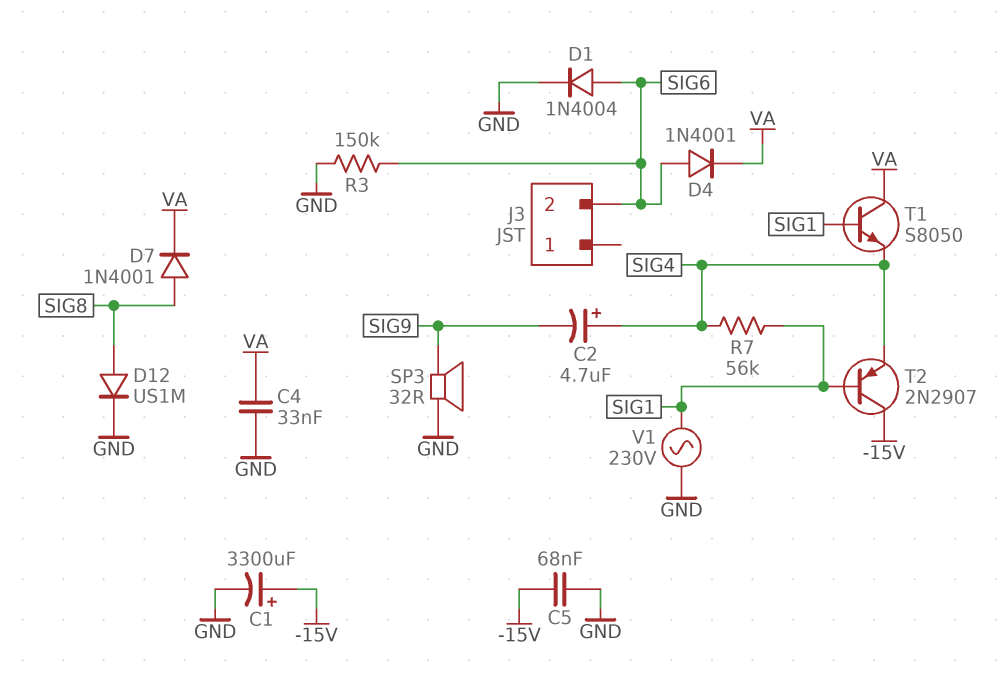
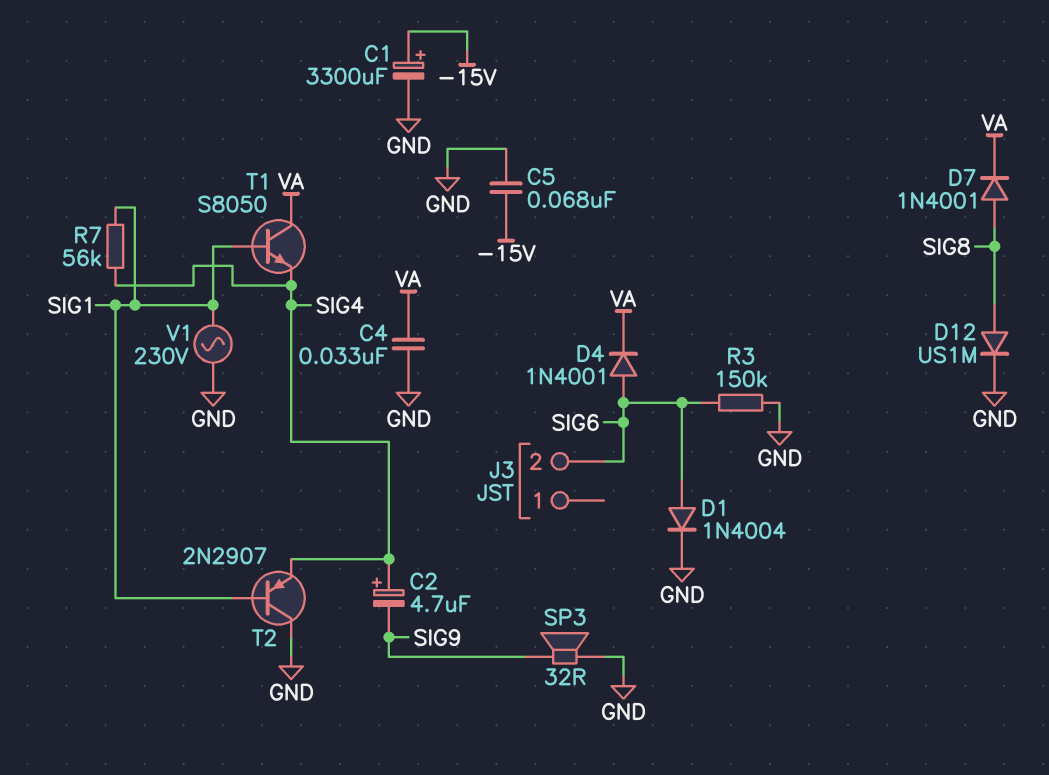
T2: PNP 2N2907 (B SIG1, C -15V, E SIG4) -> PNP 2N2907 (B SIG1, C GND, E SIG4)

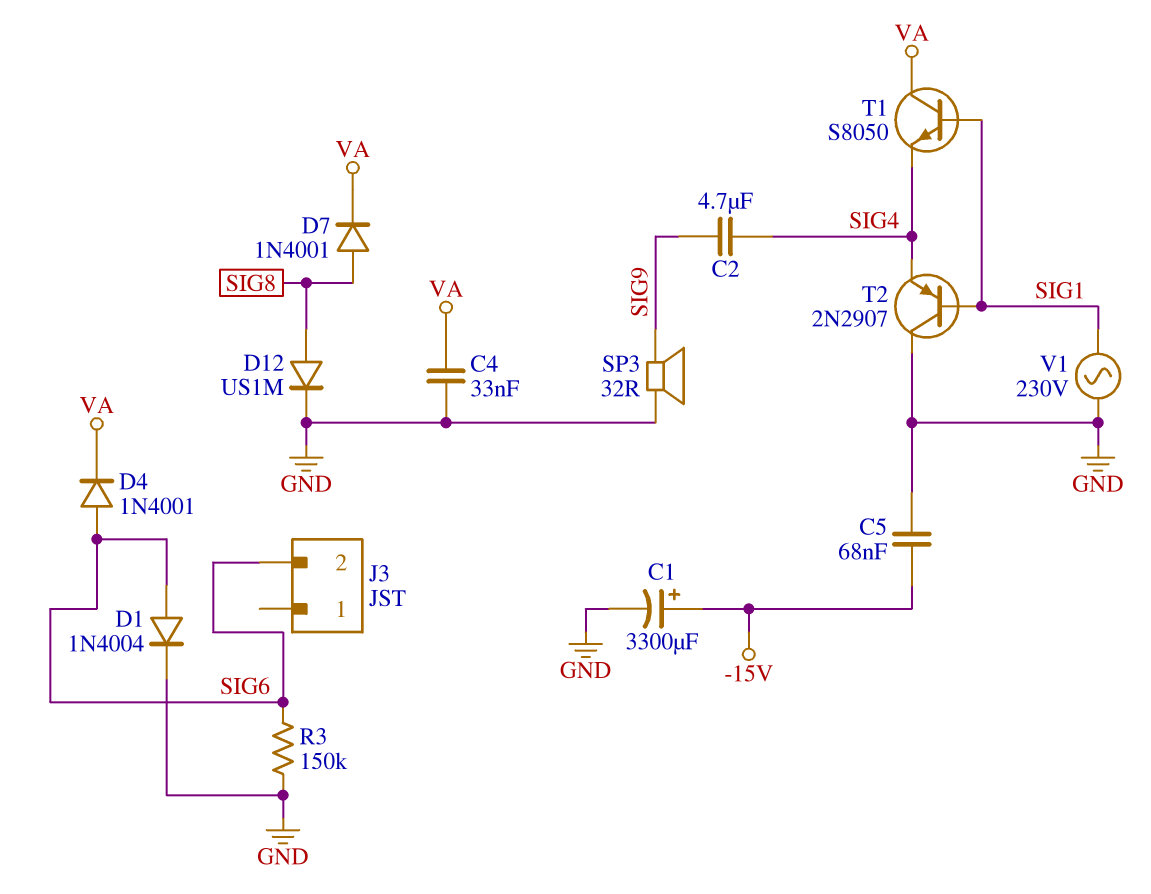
C2: 4.7uF (plus SIG4, minus SIG9) -> 4.7uF (SIG4, SIG9)
R7: 56k (SIG1, SIG4) -> none

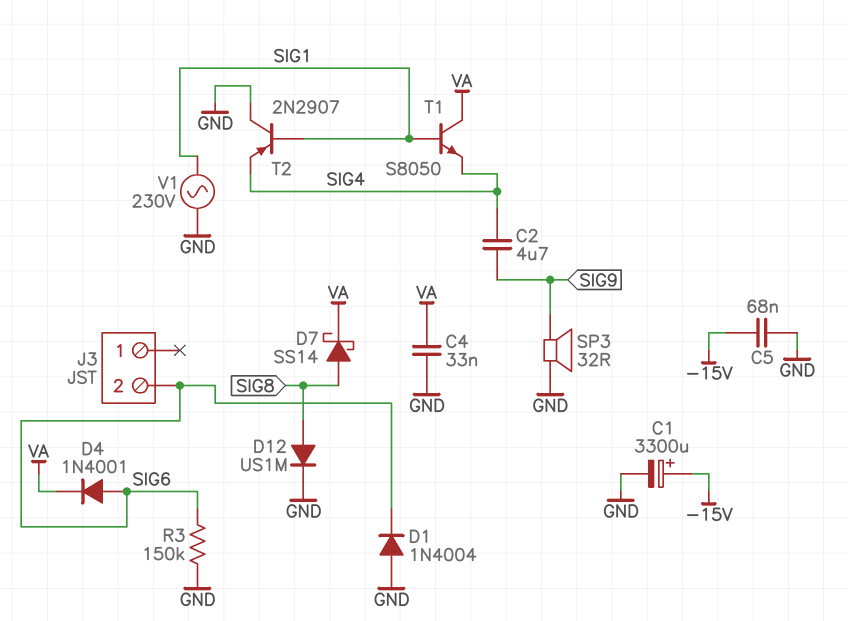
D1: diode 1N4004 (A SIG6, K GND) -> diode 1N4004 (A GND, K SIG6)
D7: diode 1N4001 (A SIG8, K VA) -> schottky SS14 (A SIG8, K VA)

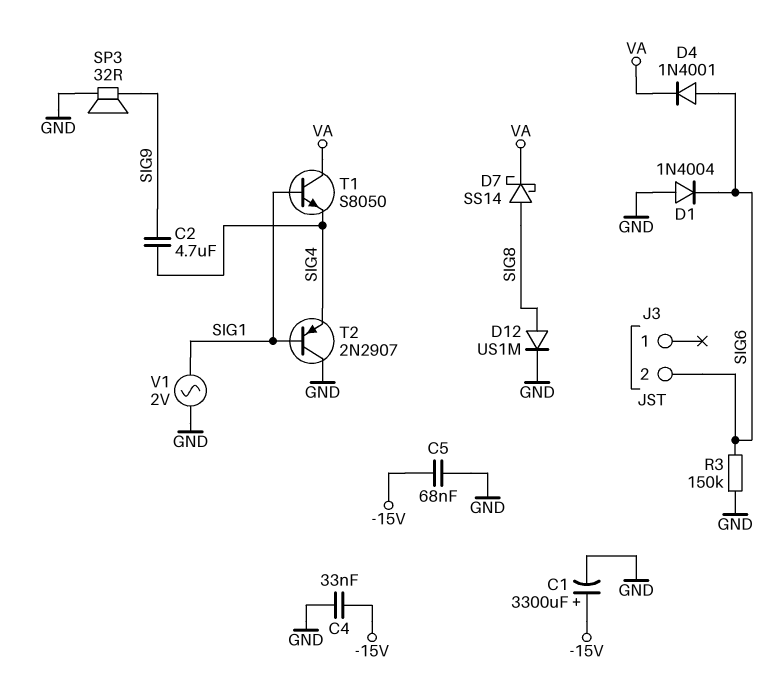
C4: 33nF (GND, VA) -> 33nF (-15V, GND)
V1: AC 230V (GND, SIG1) -> AC 2V (GND, SIG1)

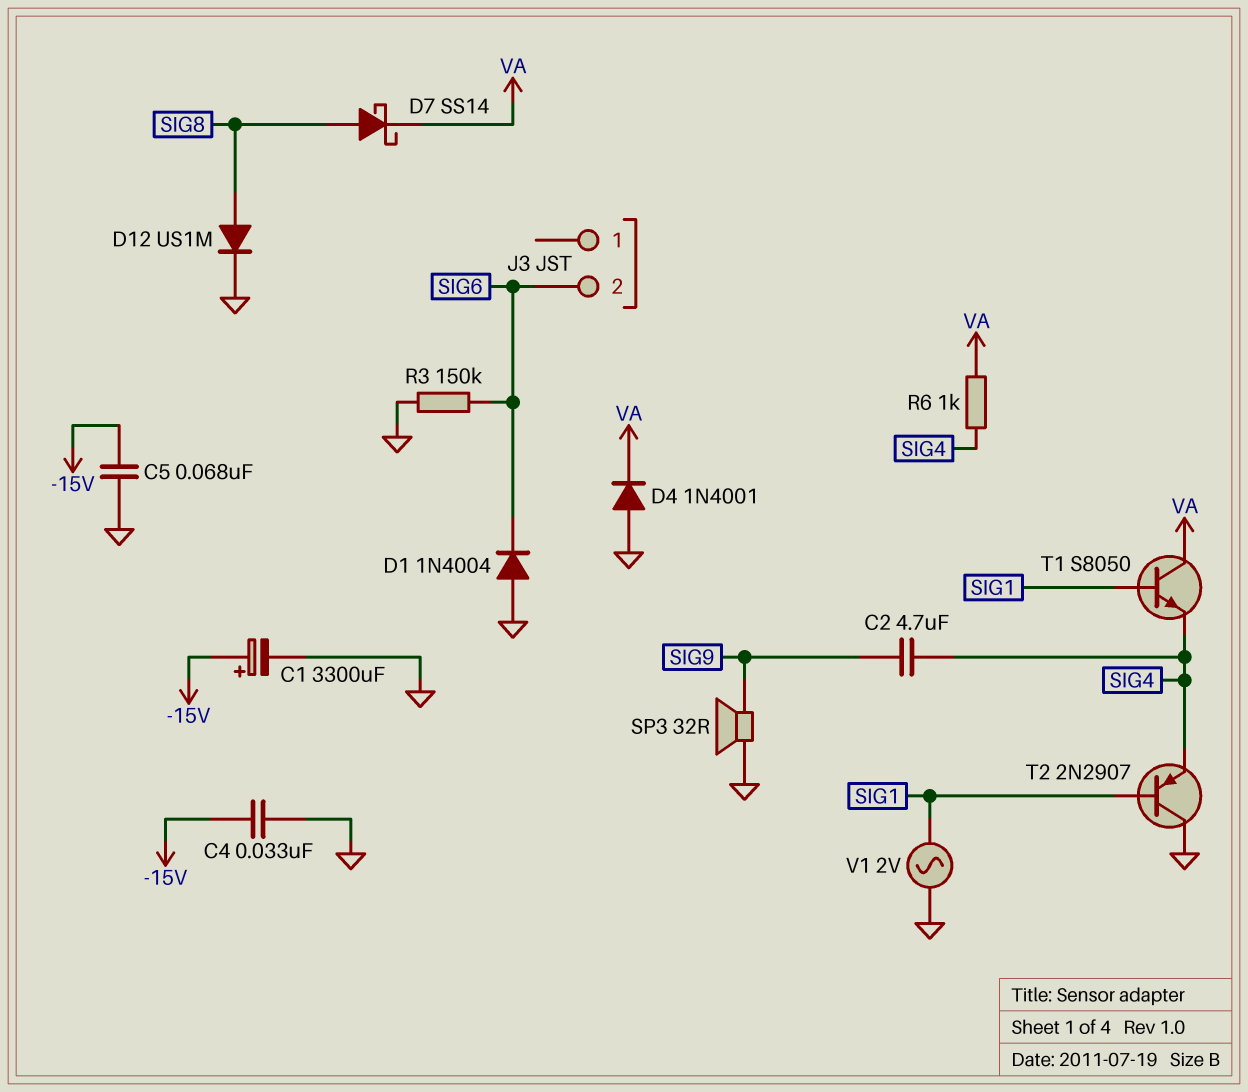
D4: diode 1N4001 (A SIG6, K VA) -> diode 1N4001 (A GND, K VA)
R6: none -> 1k (SIG4, VA)

